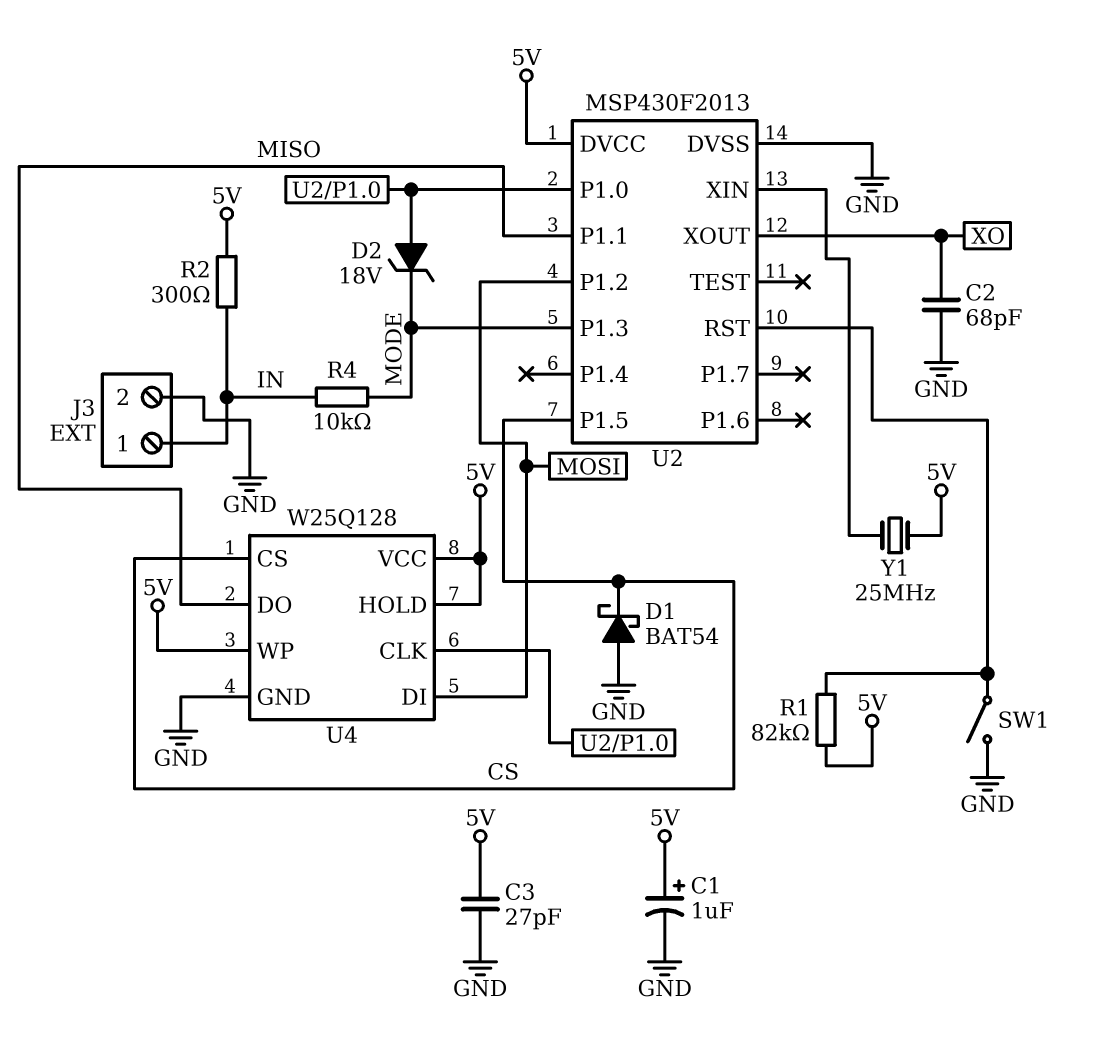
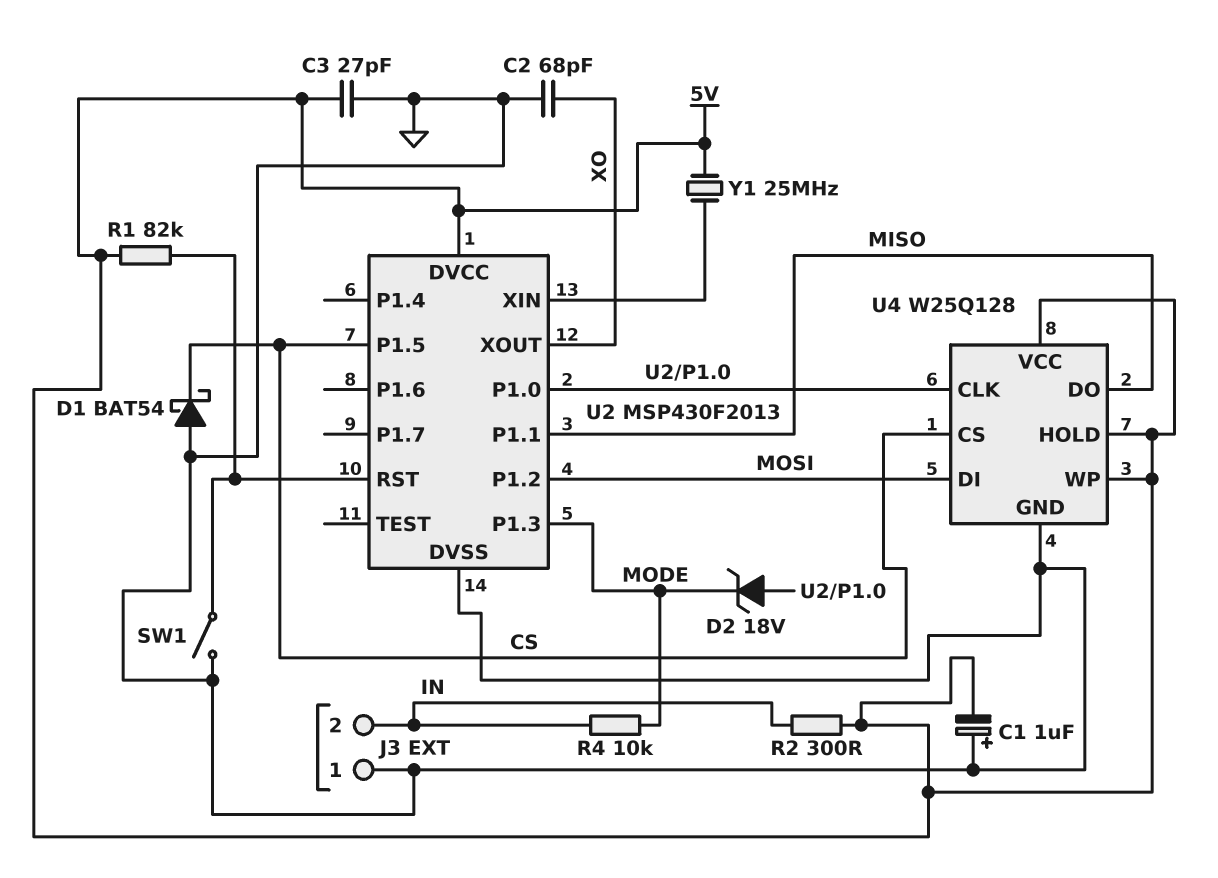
C1: 1uF (plus 5V, minus GND) -> 1uF (plus GND, minus 5V)
J3 pin 1: IN -> GND
J3 pin 2: GND -> IN

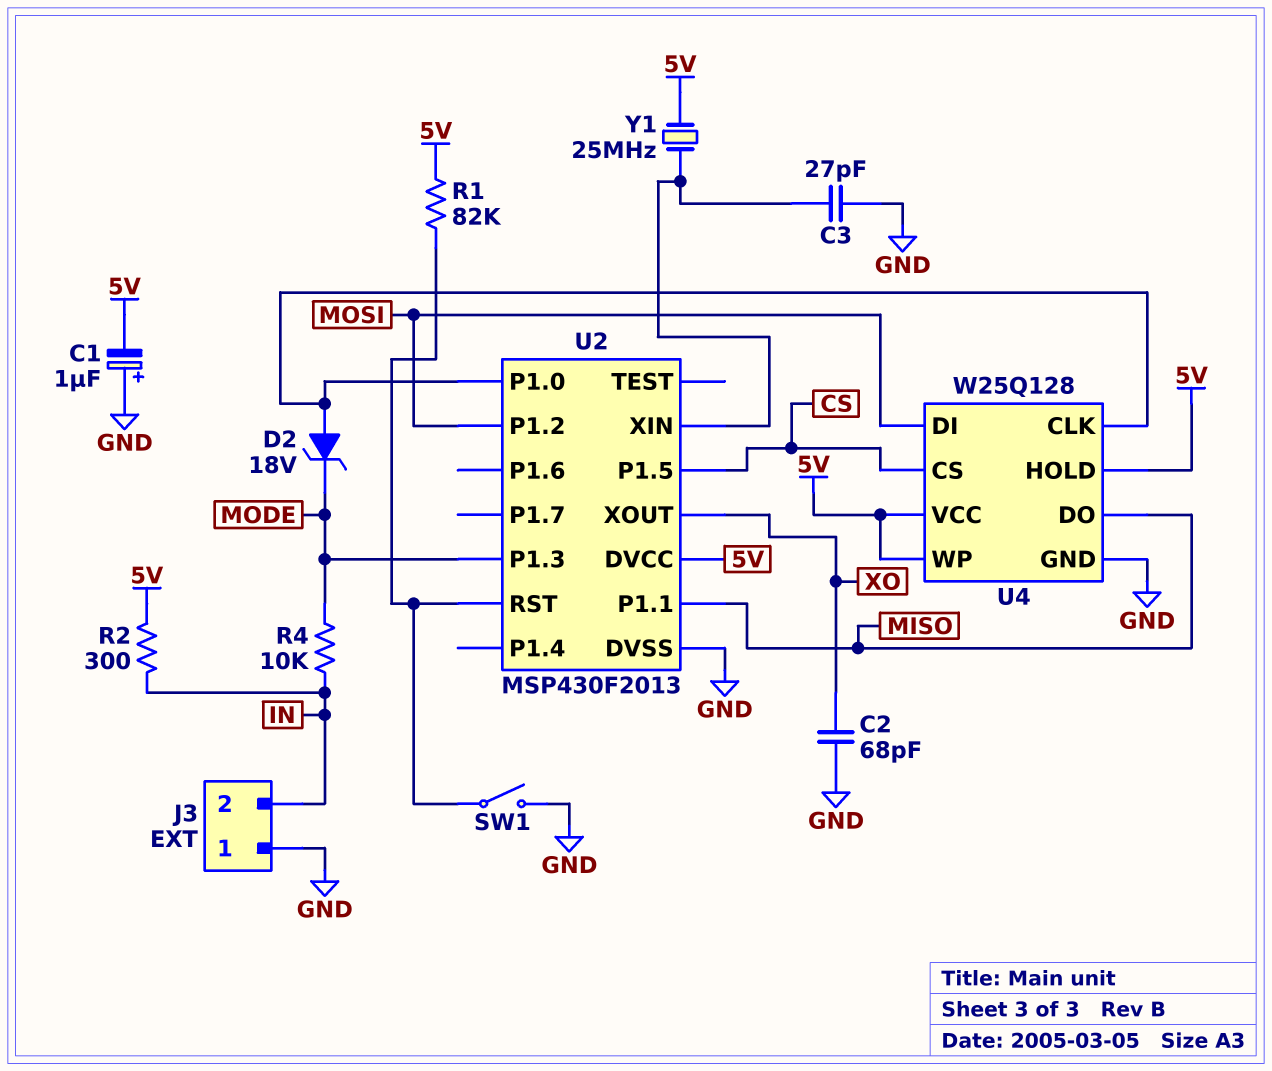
C3: 27pF (5V, GND) -> 27pF (GND, U2/XIN)
D1: schottky BAT54 (A GND, K CS) -> none

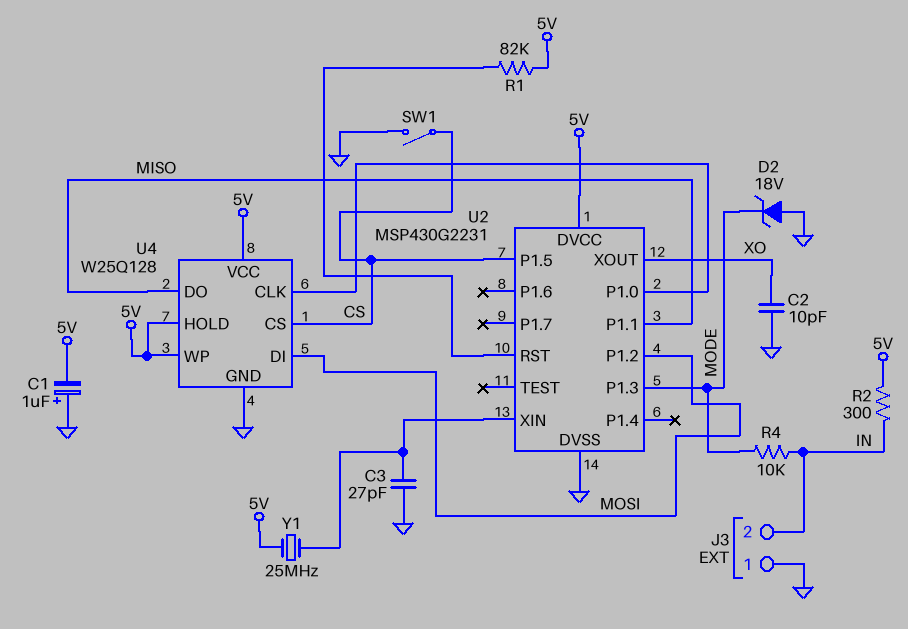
C2: 68pF (GND, XO) -> 10pF (GND, XO)
D2: zener 18V (A U2/P1.0, K MODE) -> zener 18V (A GND, K MODE)
SW1: switch (GND, U2/RST) -> switch (CS, GND)
U2: MSP430F2013 -> MSP430G2231

